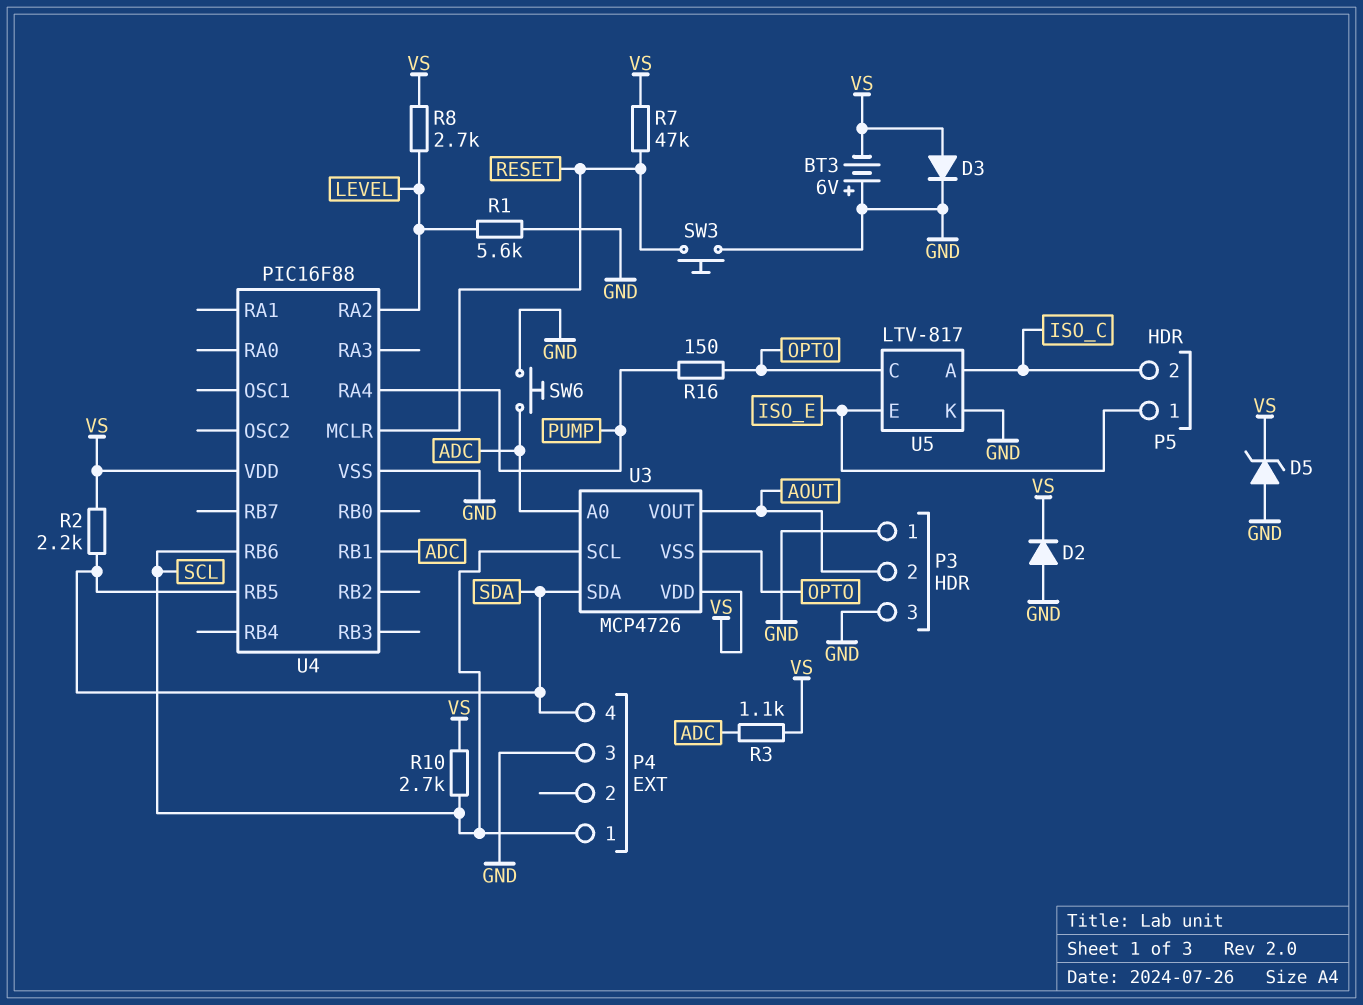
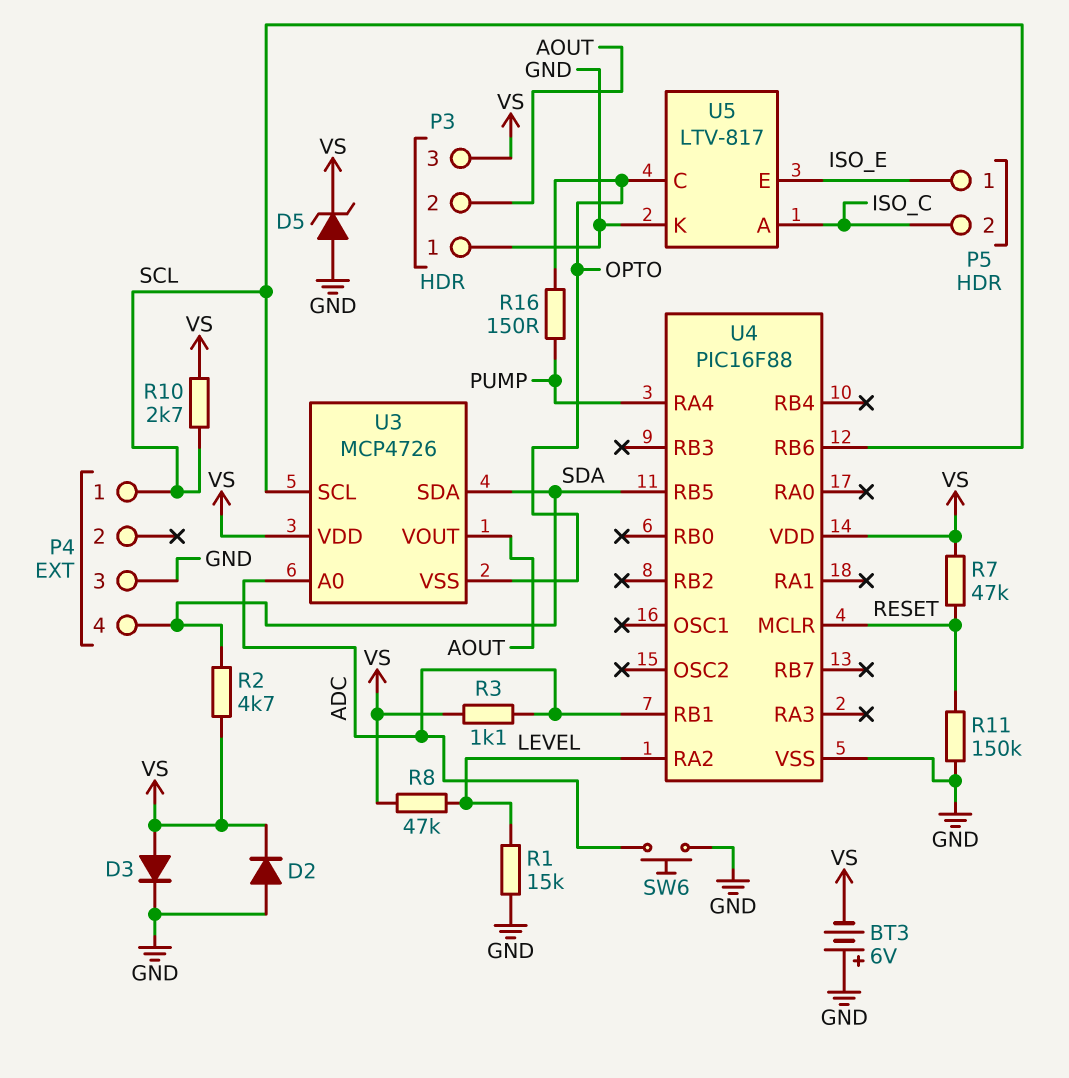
P3 pin 3: GND -> VS
R1: 5.6k (GND, LEVEL) -> 15k (GND, LEVEL)
R2: 2.2k (SDA, VS) -> 4.7k (SDA, VS)
R8: 2.7k (LEVEL, VS) -> 47k (LEVEL, VS)
R11: none -> 150k (GND, RESET)
SW3: button (GND, RESET) -> none

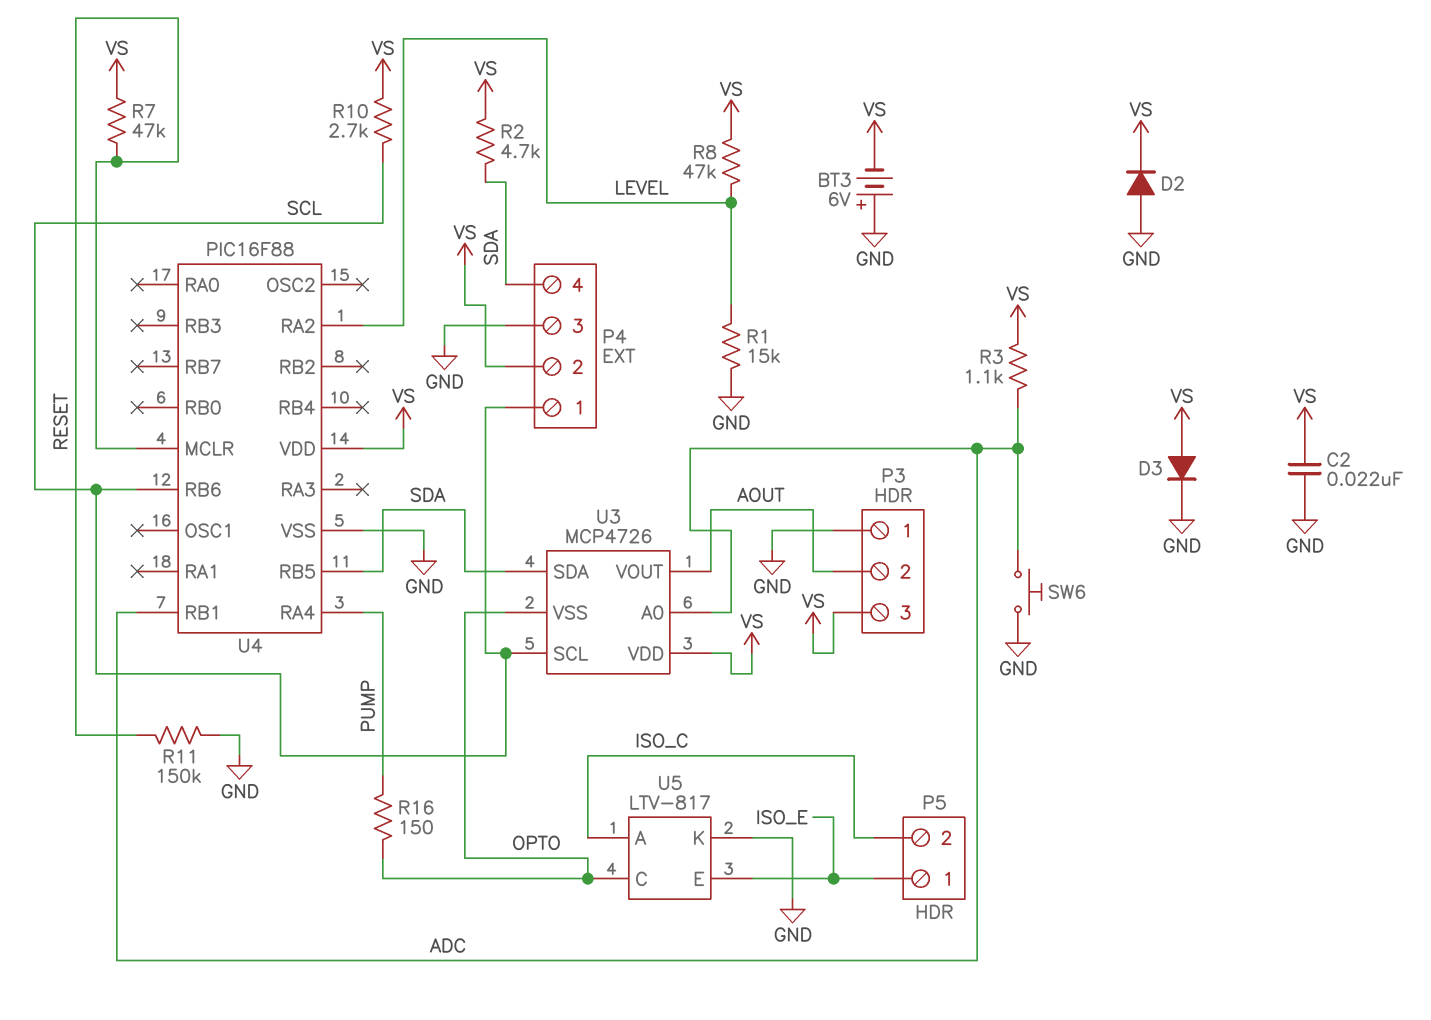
C2: none -> 22nF (GND, VS)
D5: zener (A GND, K VS) -> none
P4 pin 2: none -> VS

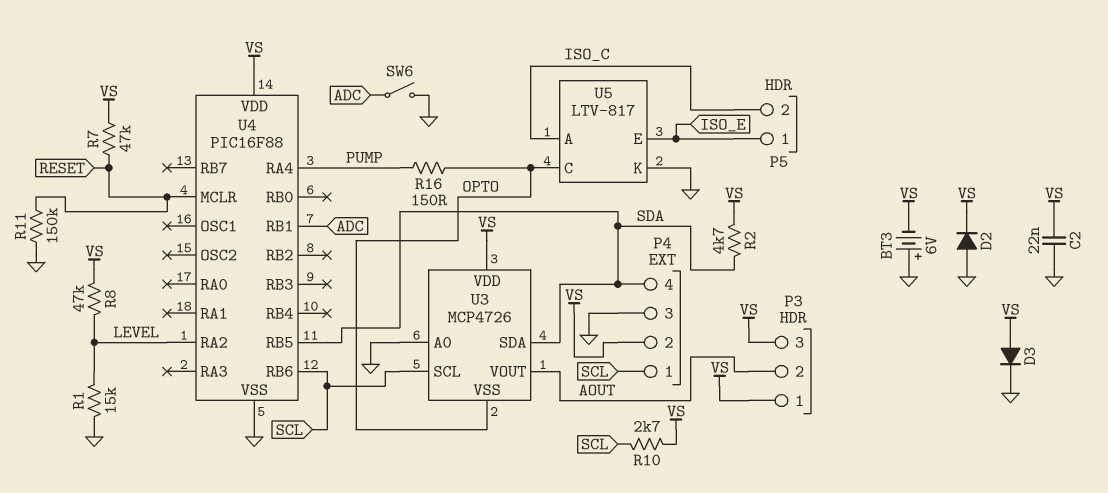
P3 pin 1: GND -> VS
R3: 1.1k (ADC, VS) -> none
SW6: button (ADC, GND) -> switch (ADC, GND)
U3 pin A0: ADC -> GND

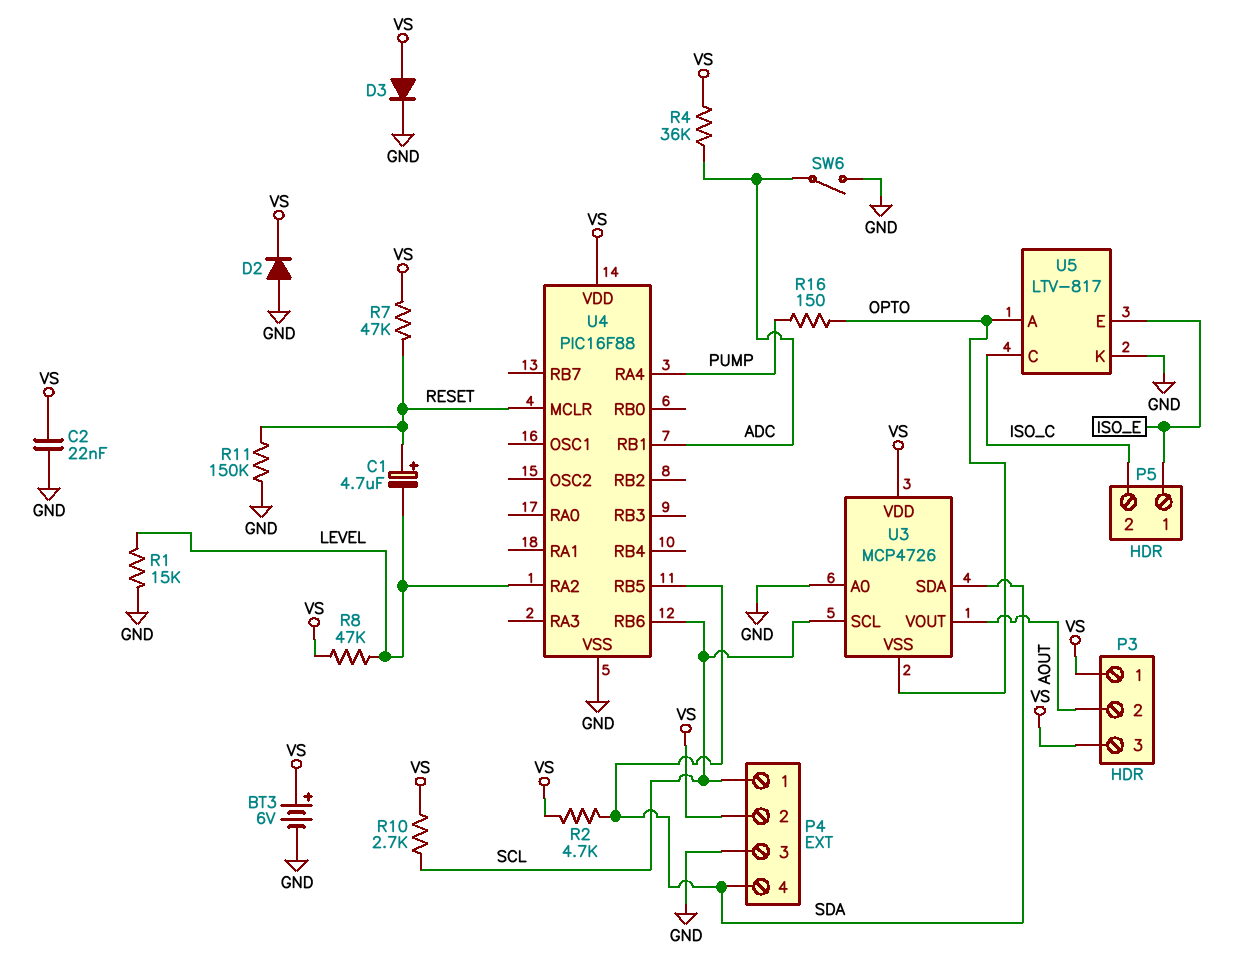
BT3: 6V (plus GND, minus VS) -> 6V (plus VS, minus GND)
C1: none -> 4.7uF (plus RESET, minus LEVEL)
R4: none -> 36k (ADC, VS)
U5 pin A: ISO_C -> OPTO
U5 pin C: OPTO -> ISO_C

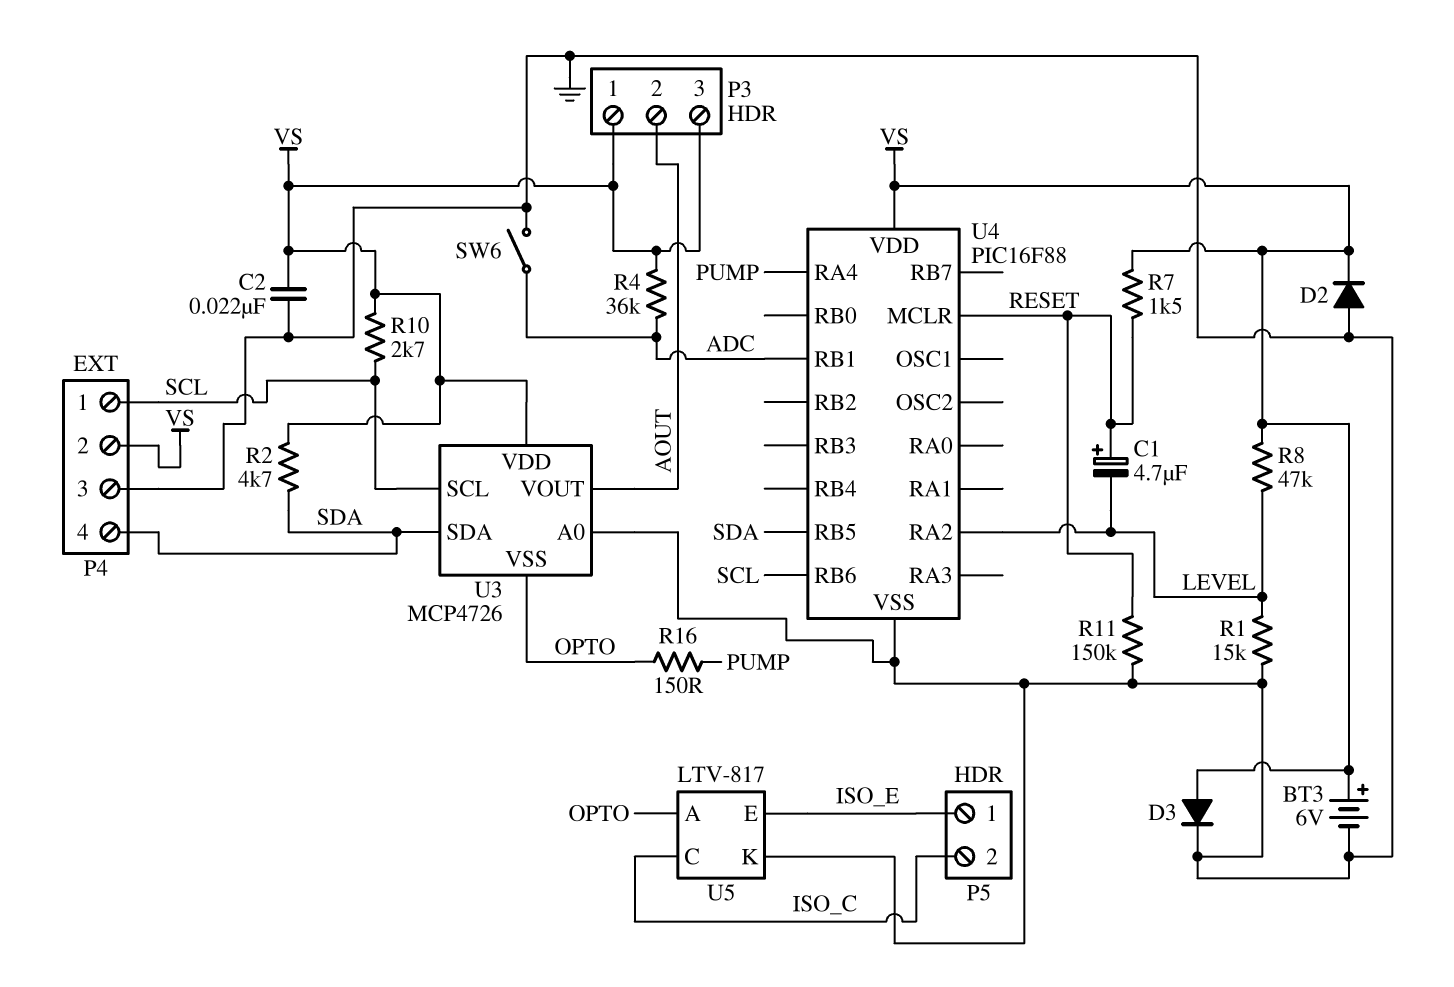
R7: 47k (RESET, VS) -> 1.5k (RESET, VS)

